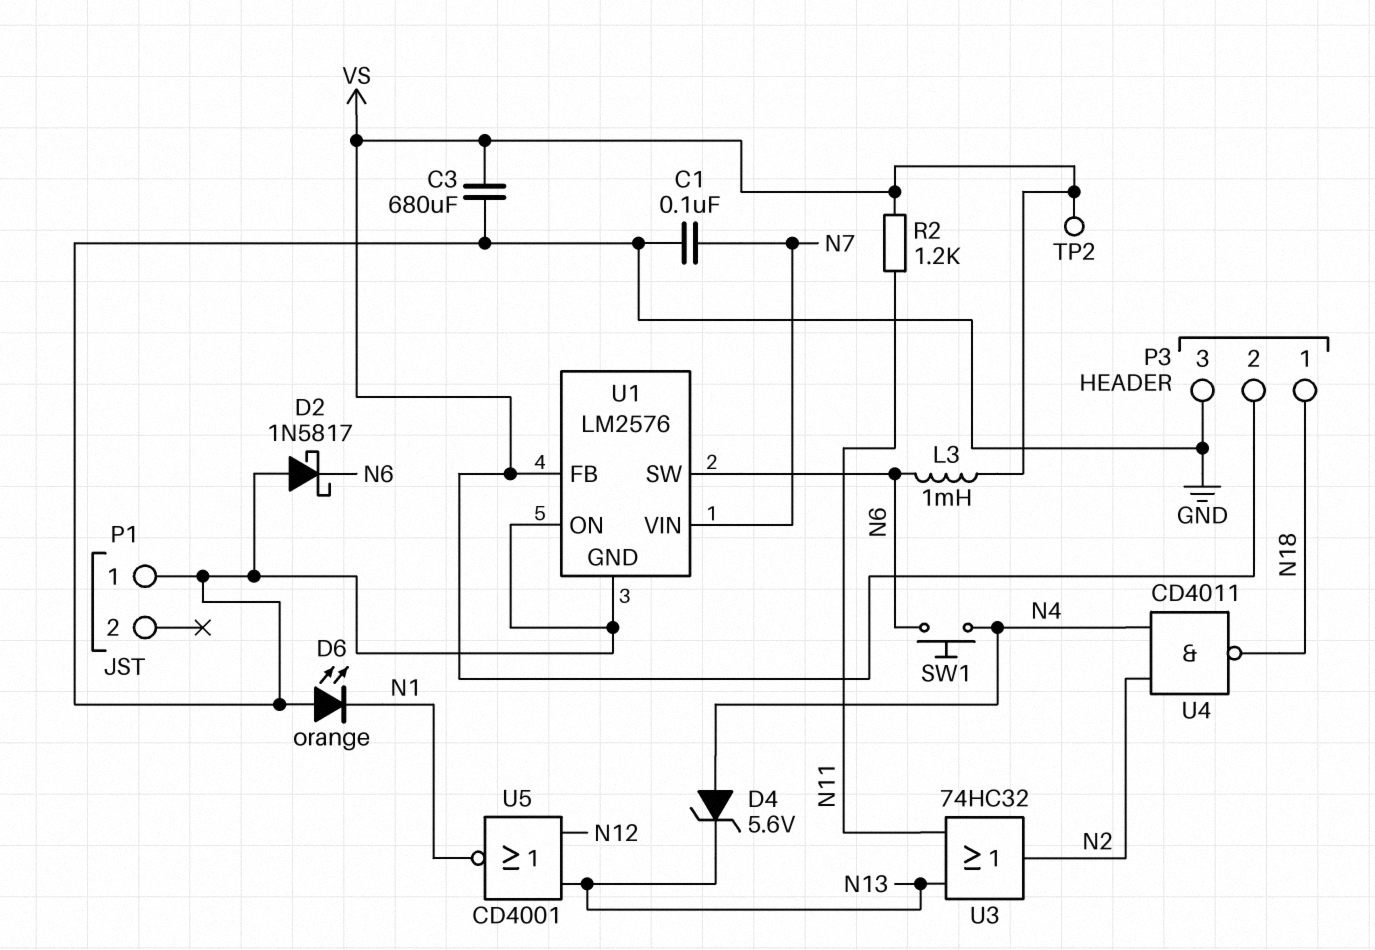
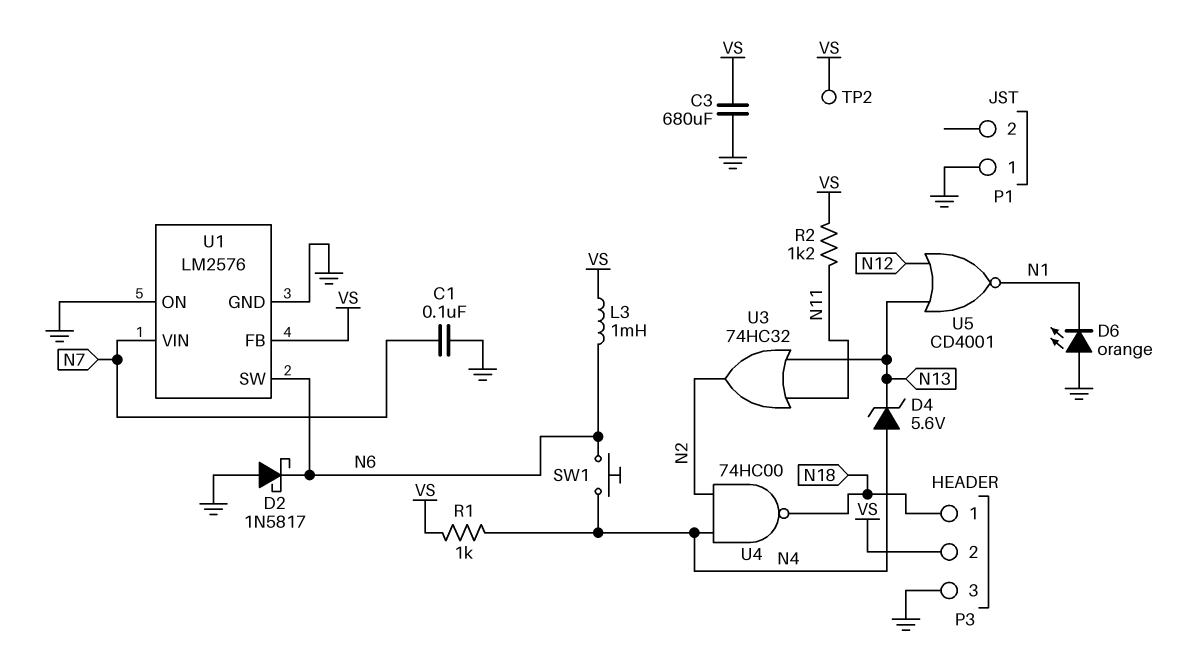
R1: none -> 1k (N4, VS)
U4: NAND CD4011 (in N2, in N4, out N18) -> NAND 74HC00 (in N2, in N4, out N18)

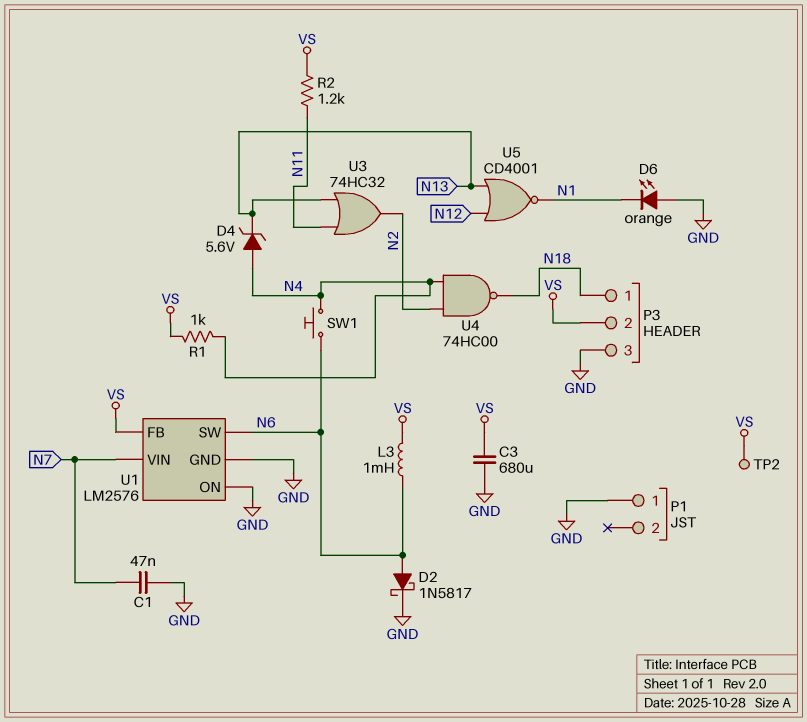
C1: 100nF (GND, N7) -> 47nF (GND, N7)
D2: schottky 1N5817 (A GND, K N6) -> schottky 1N5817 (A N6, K GND)

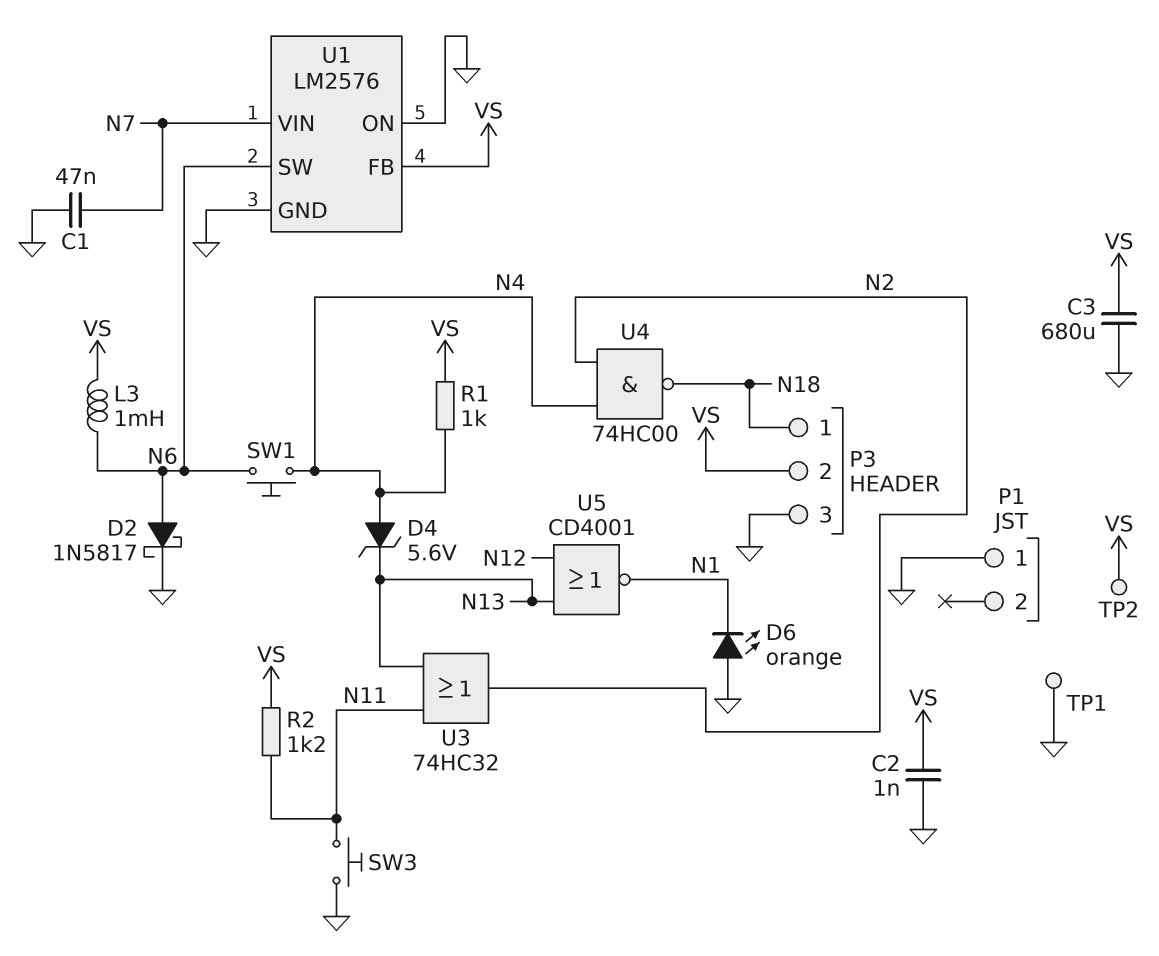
C2: none -> 1nF (GND, VS)
SW3: none -> button (GND, N11)
TP1: none -> test point (GND)

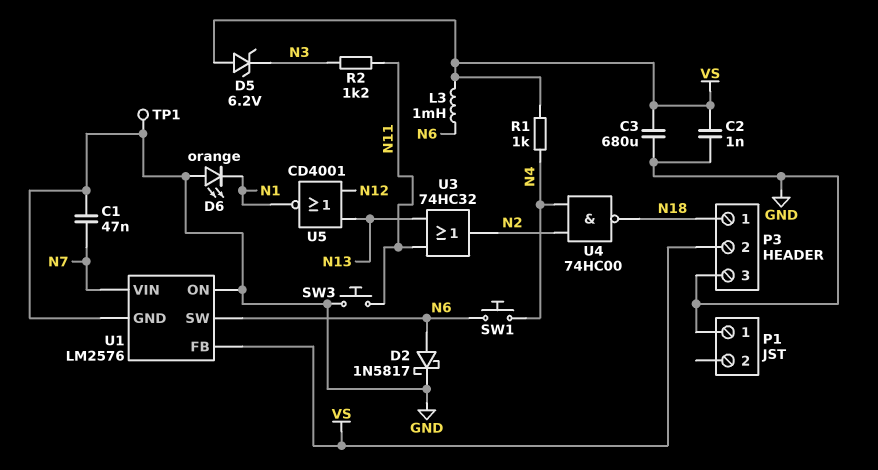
D4: zener 5.6V (A N4, K N13) -> none
D5: none -> zener 6.2V (A VS, K N3)
R2: 1.2k (N11, VS) -> 1.2k (N3, N11)
TP2: test point (VS) -> none

